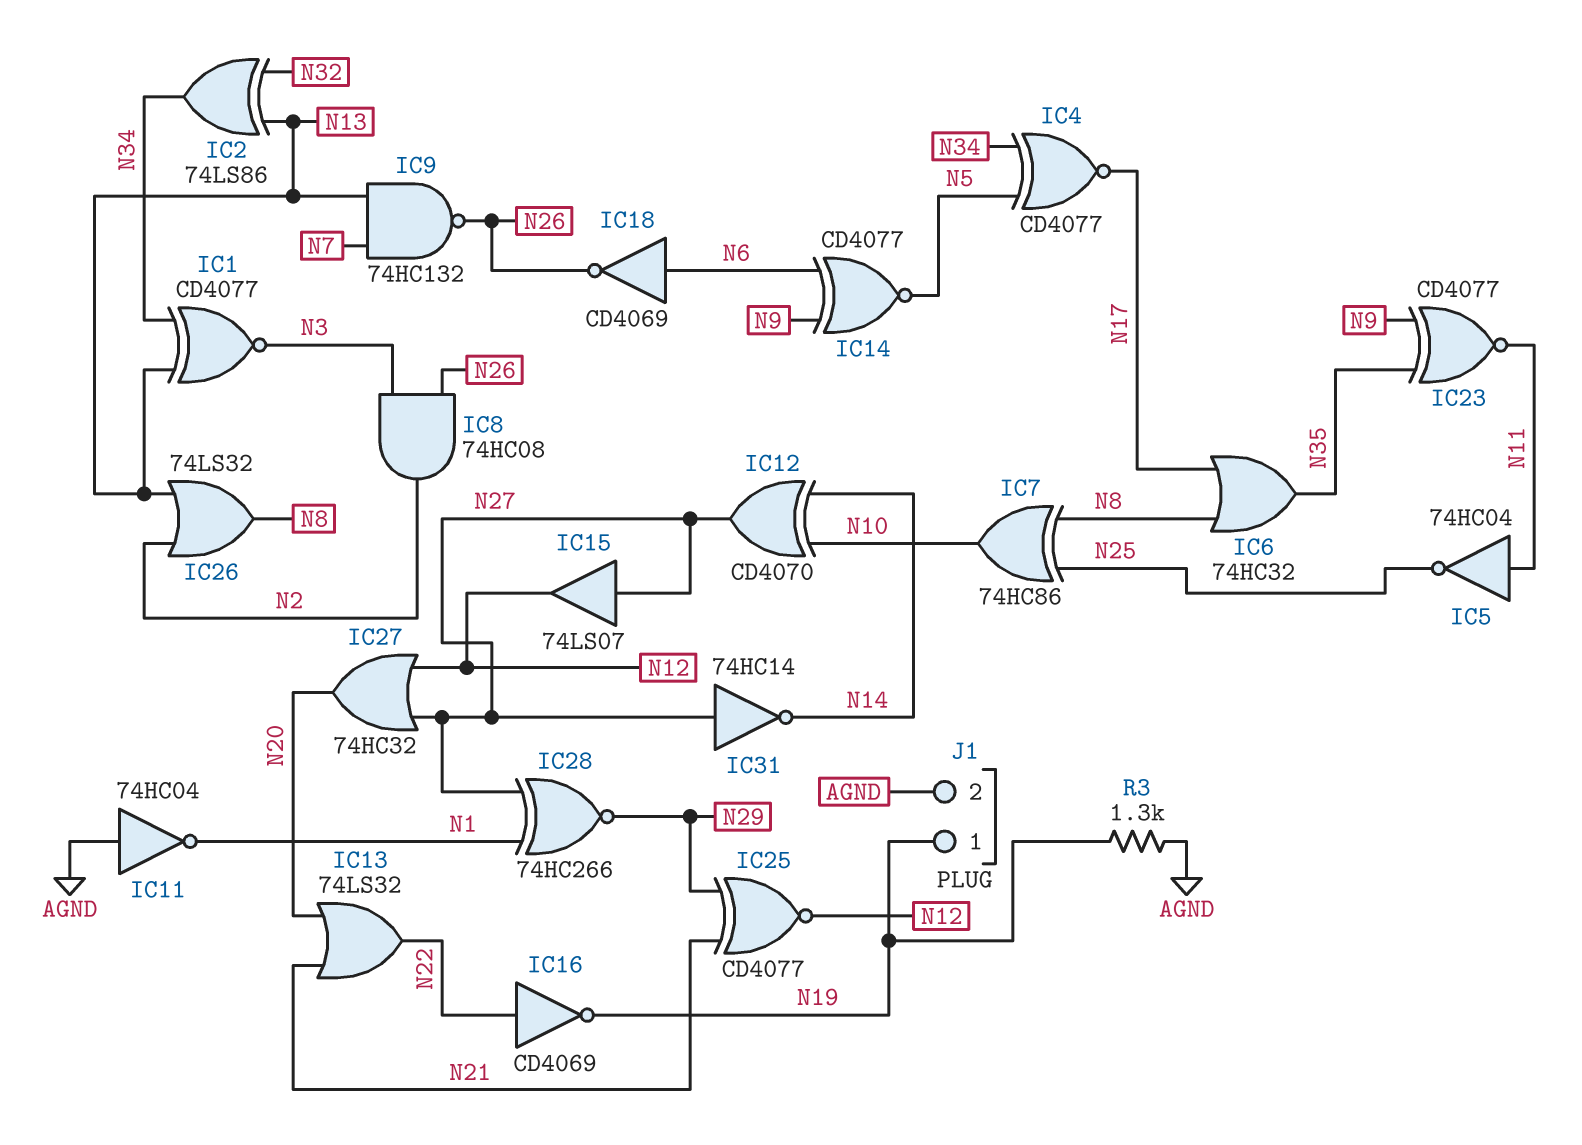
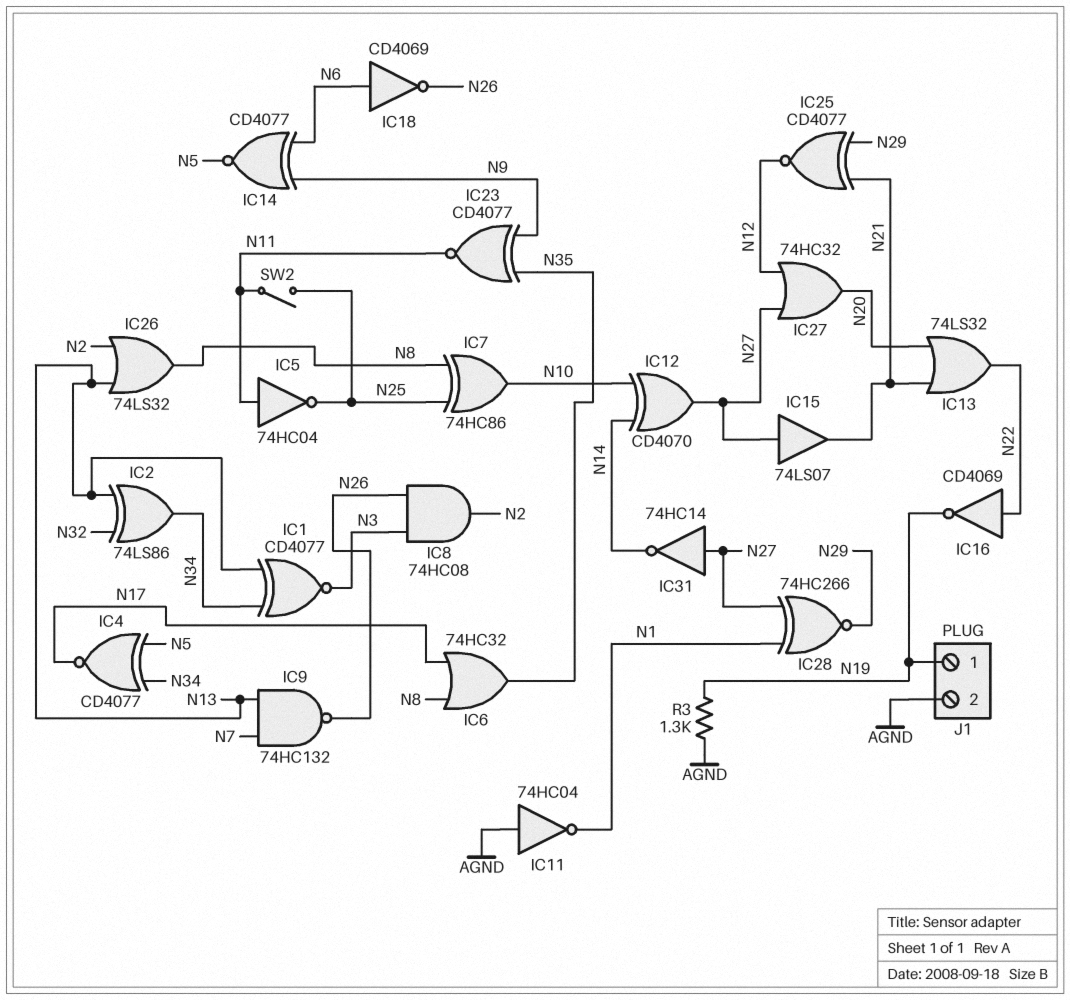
IC15: buffer 74LS07 (in N27, out N12) -> buffer 74LS07 (in N27, out N21)
SW2: none -> switch (N11, N25)

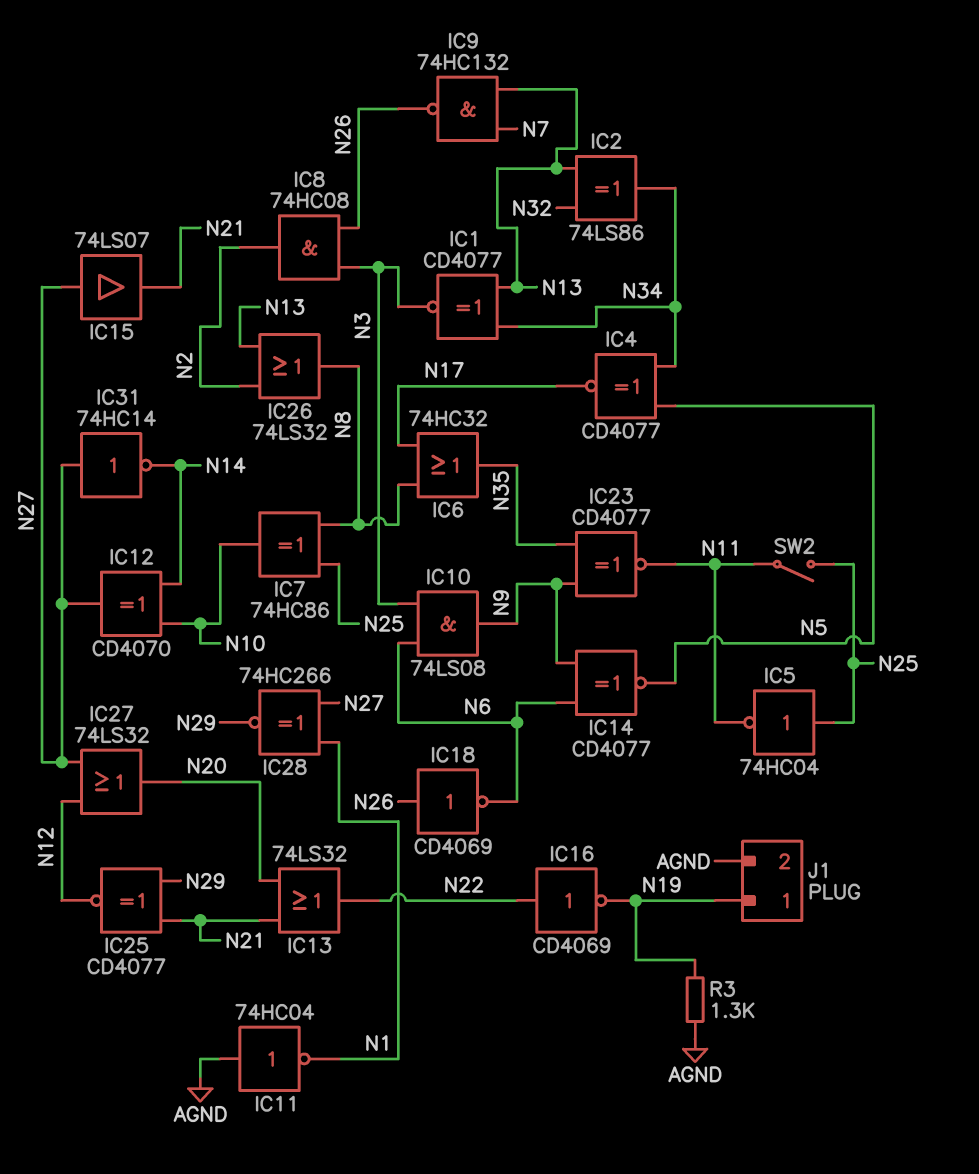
IC5: NOT 74HC04 (in N11, out N25) -> NOT 74HC04 (in N25, out N11)
IC10: none -> AND 74LS08 (in N3, in N6, out N9)
IC18: NOT CD4069 (in N6, out N26) -> NOT CD4069 (in N26, out N6)
IC27: OR 74HC32 (in N12, in N27, out N20) -> OR 74LS32 (in N12, in N27, out N20)

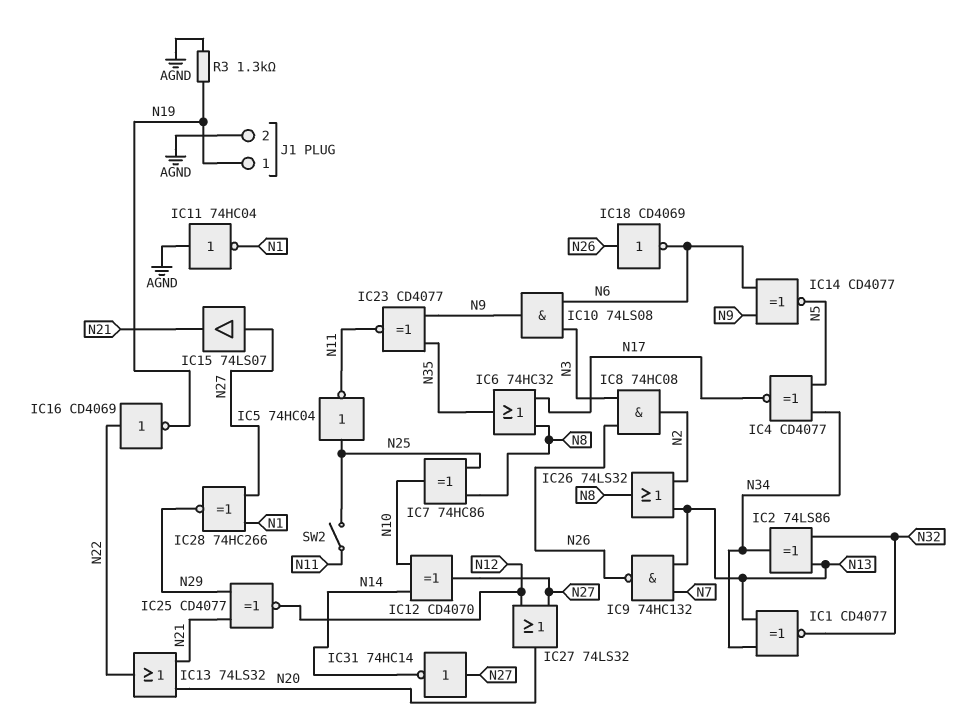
IC1: XNOR CD4077 (in N13, in N34, out N3) -> XNOR CD4077 (in N13, in N34, out N32)

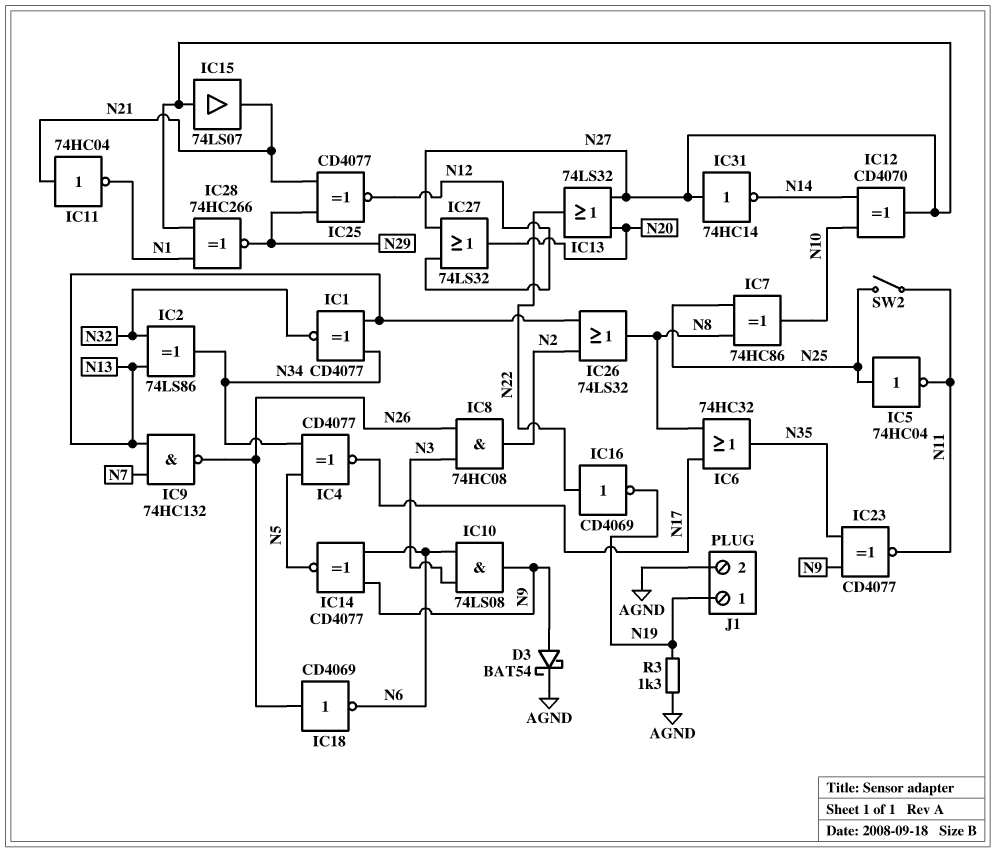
D3: none -> schottky BAT54 (A N9, K AGND)
IC11: NOT 74HC04 (in AGND, out N1) -> NOT 74HC04 (in N21, out N1)
IC13: OR 74LS32 (in N20, in N21, out N22) -> OR 74LS32 (in N20, in N27, out N22)

